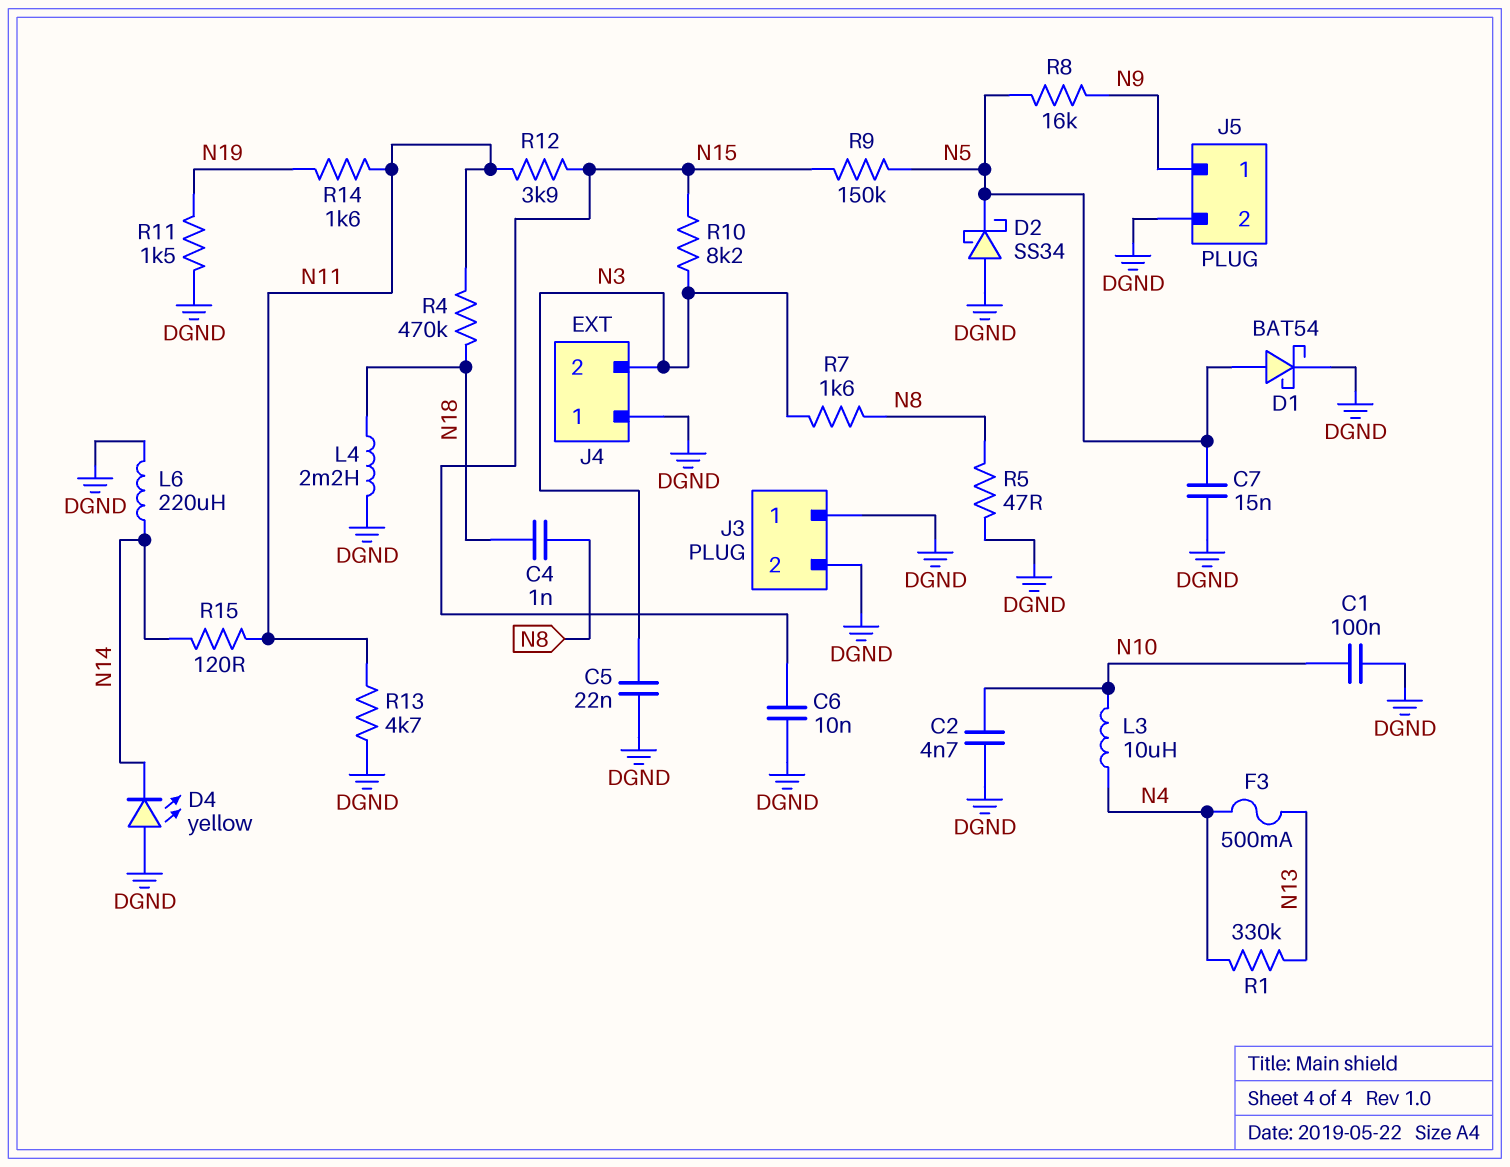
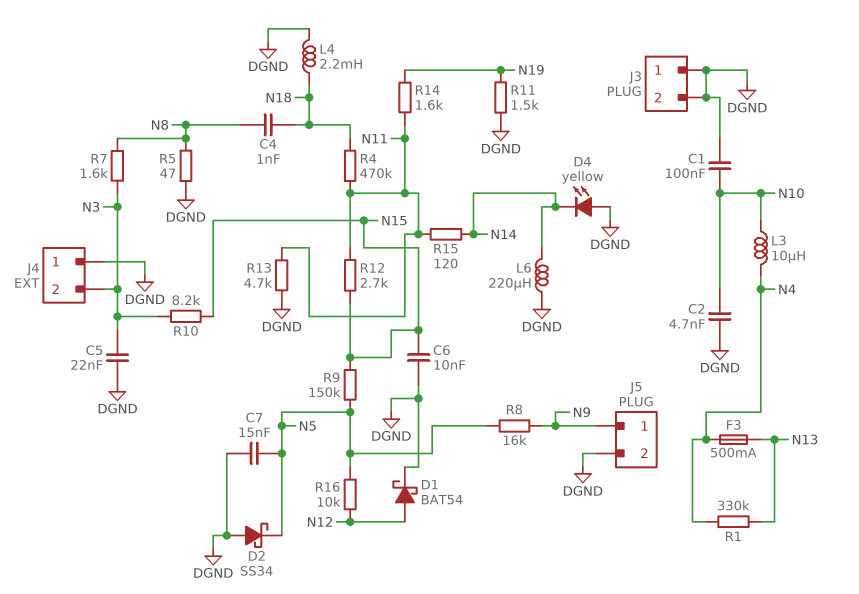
D1: schottky BAT54 (A N5, K DGND) -> schottky BAT54 (A N12, K DGND)
R12: 3.9k (N11, N15) -> 2.7k (N11, N15)
R16: none -> 10k (N5, N12)

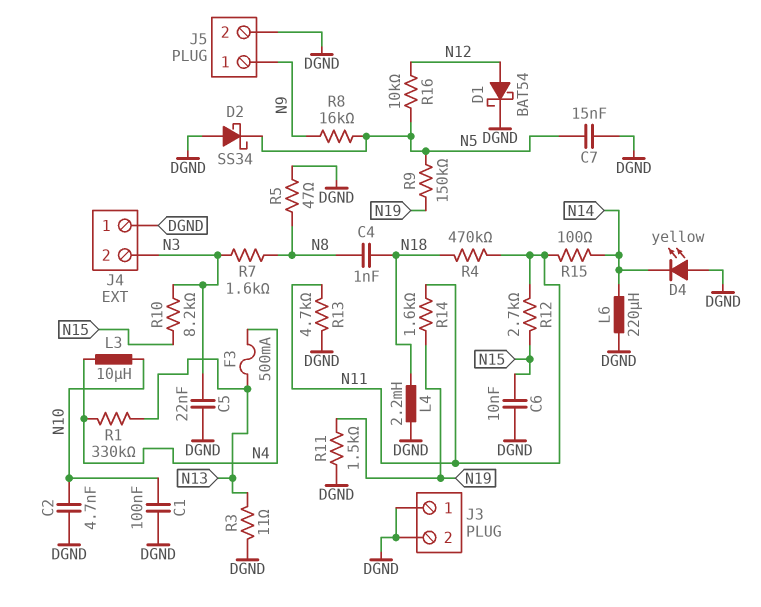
R3: none -> 11 (DGND, N13)
R9: 150k (N5, N15) -> 150k (N5, N19)
R15: 120 (N11, N14) -> 100 (N11, N14)

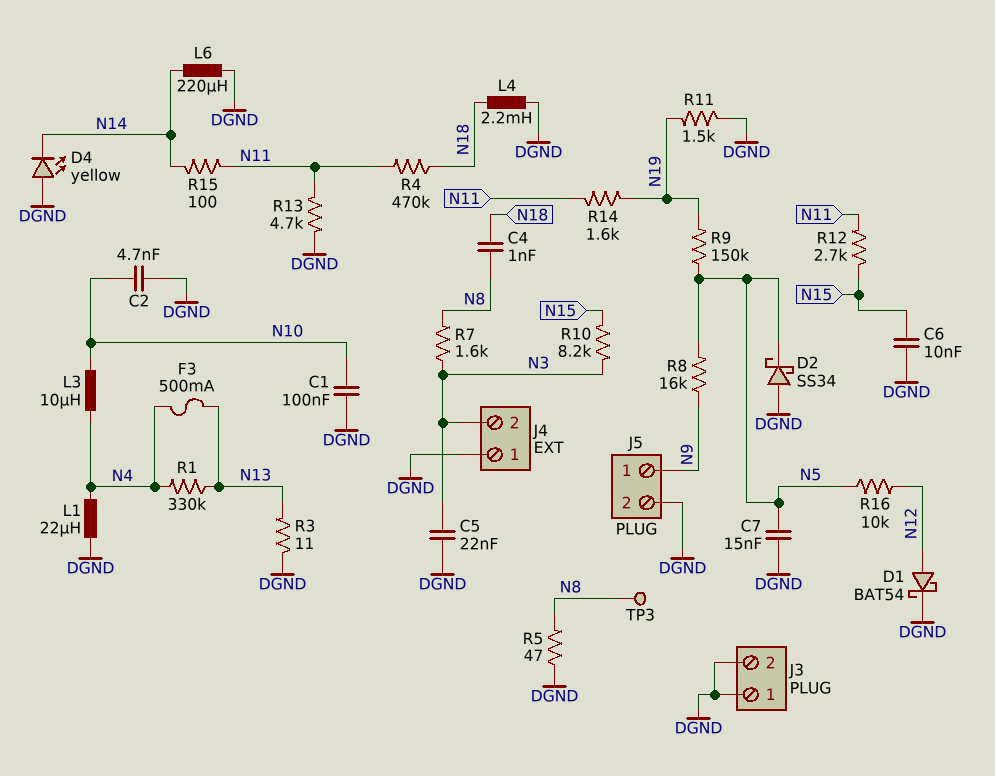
L1: none -> 22uH (DGND, N4)
TP3: none -> test point (N8)

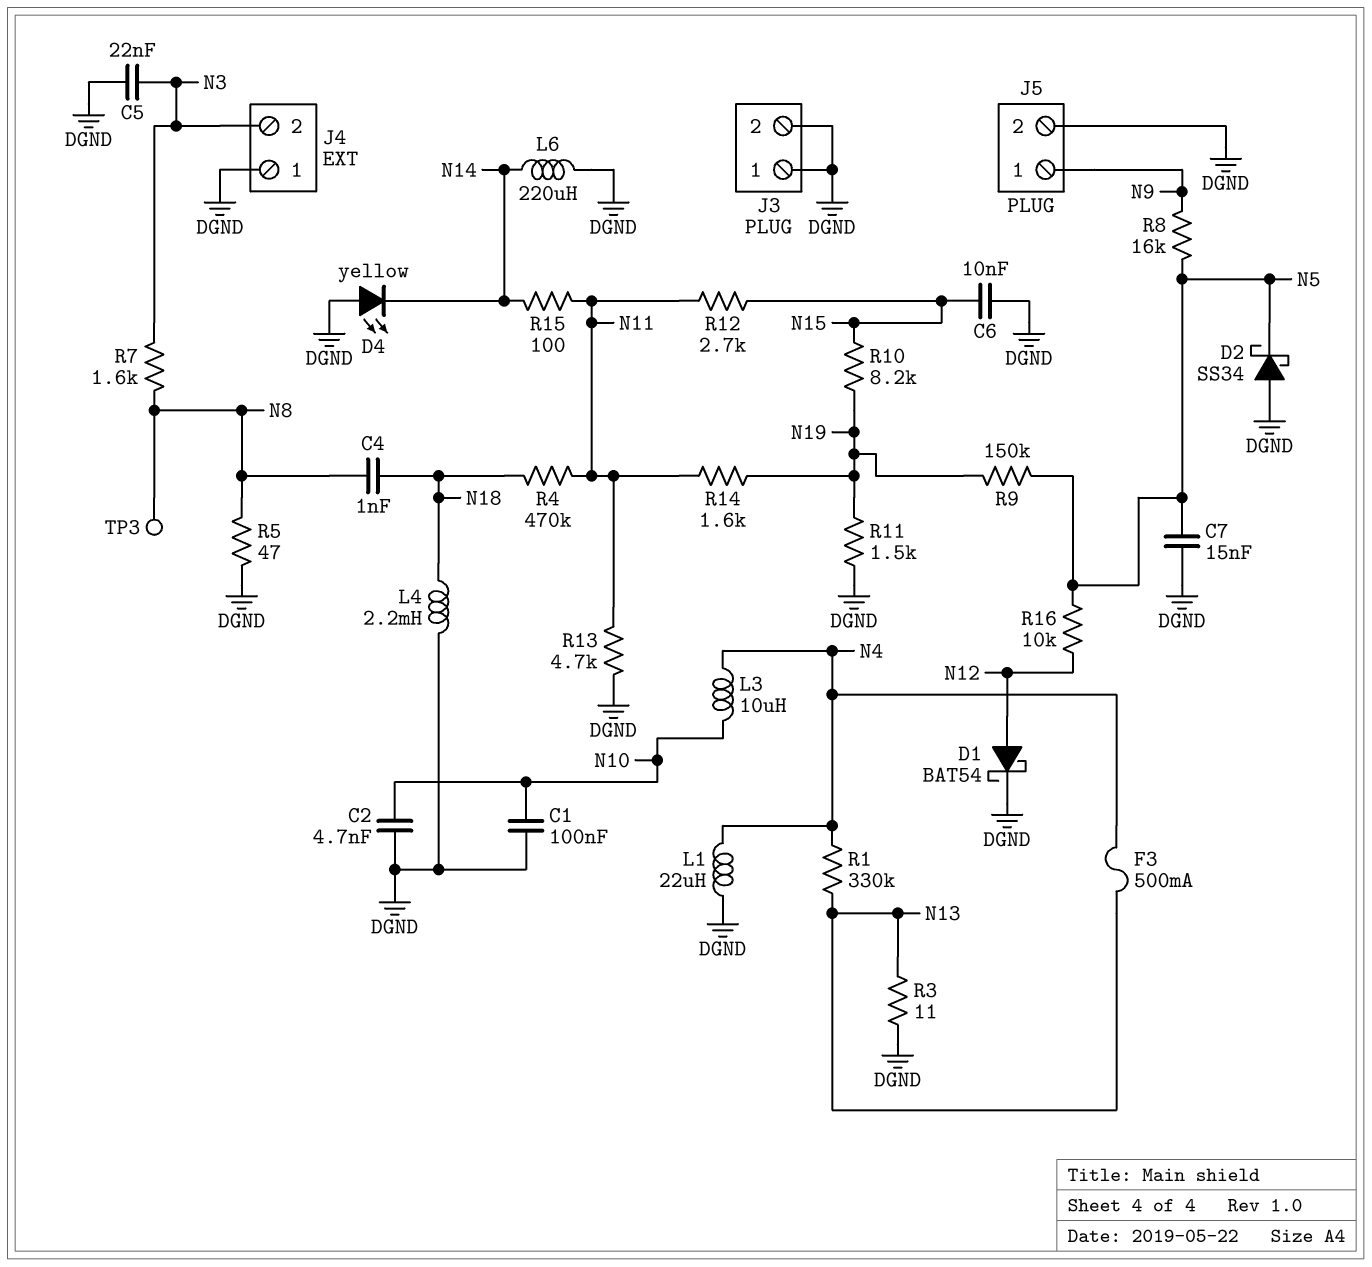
R10: 8.2k (N3, N15) -> 8.2k (N15, N19)

